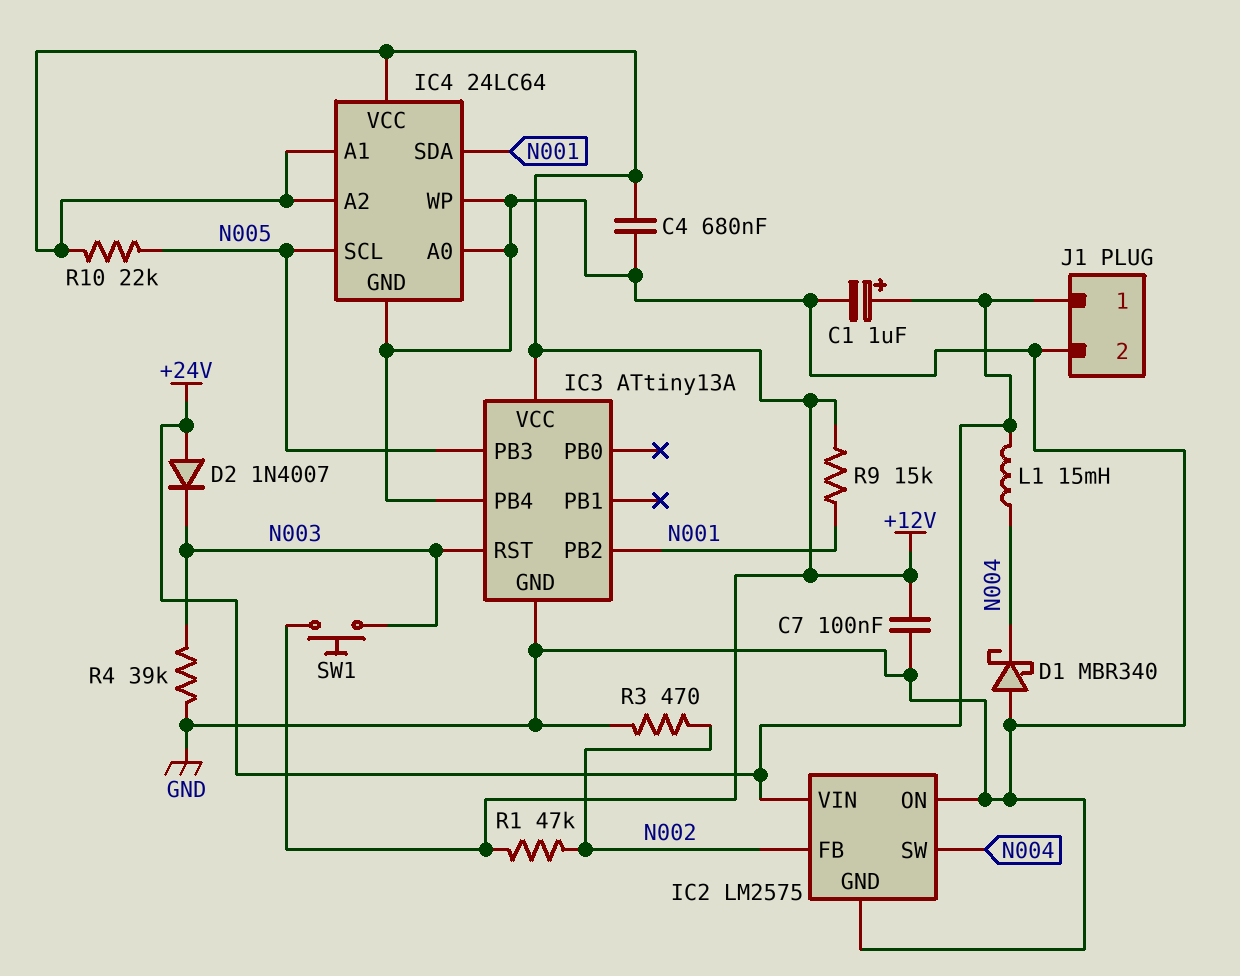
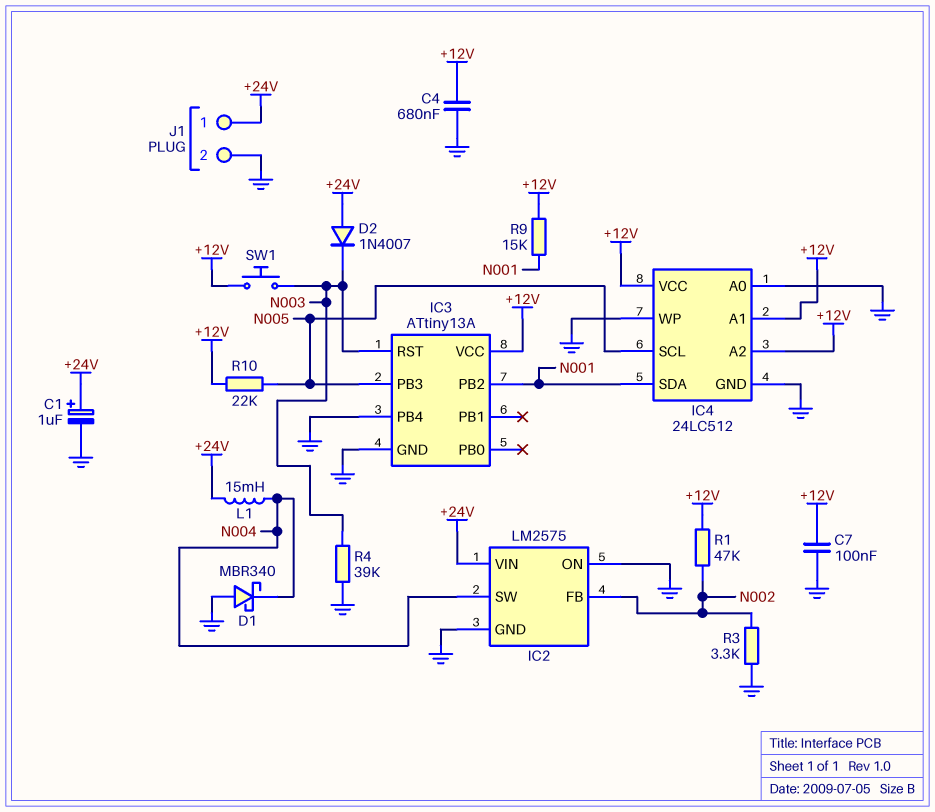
IC4: 24LC64 -> 24LC512
R3: 470 (GND, N002) -> 3.3k (GND, N002)

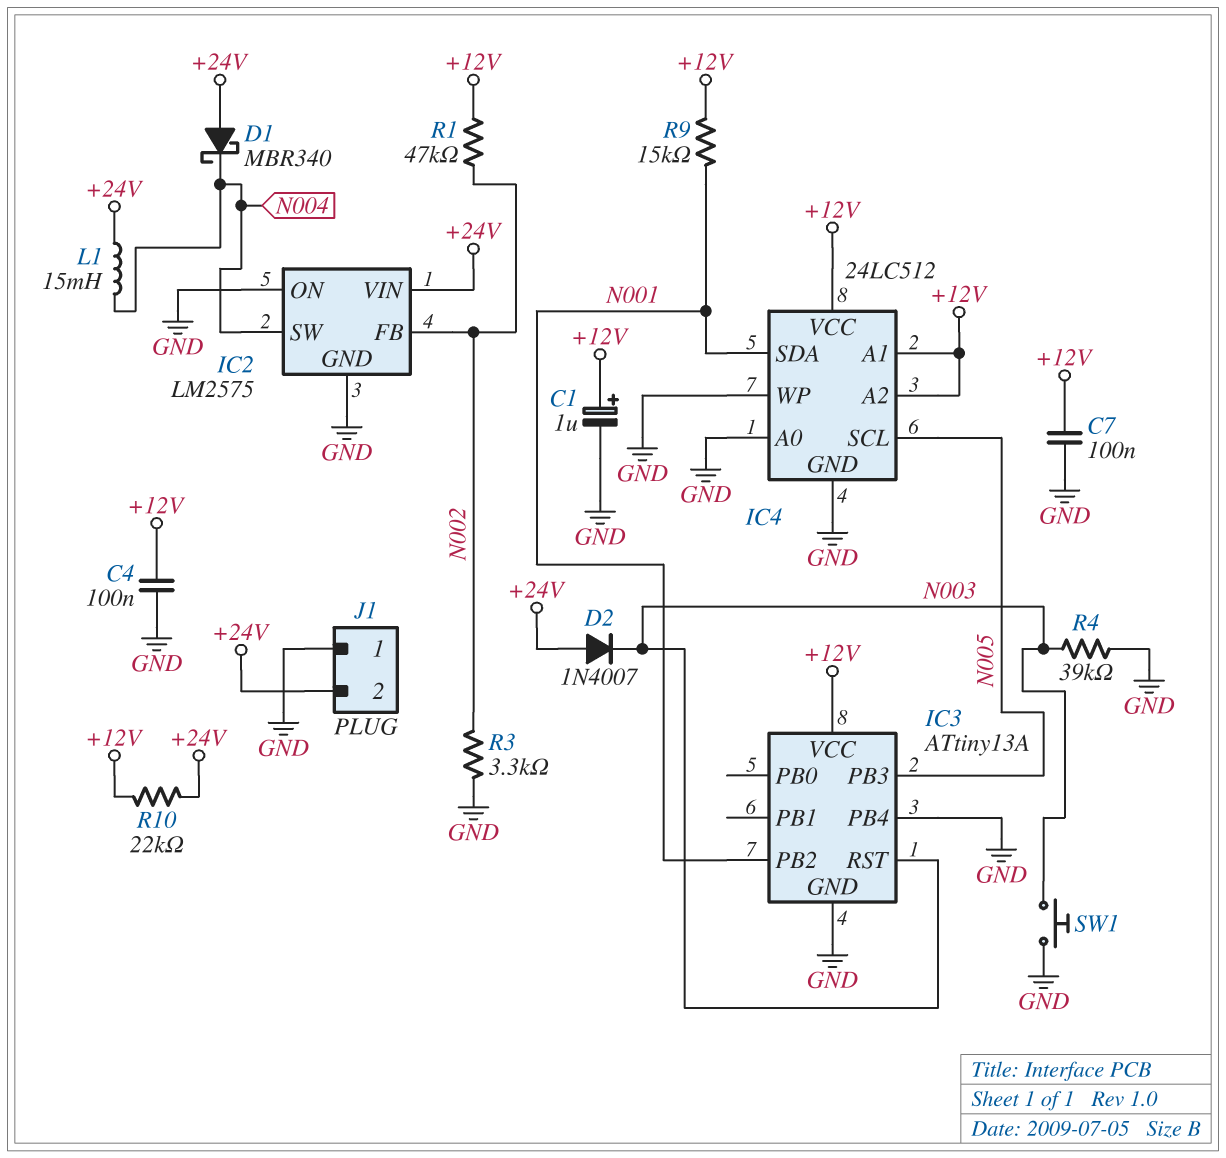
C1: 1uF (plus +24V, minus GND) -> 1uF (plus +12V, minus GND)
C4: 680nF (+12V, GND) -> 100nF (+12V, GND)
D1: schottky MBR340 (A GND, K N004) -> schottky MBR340 (A +24V, K N004)
J1 pin 1: +24V -> GND
J1 pin 2: GND -> +24V
R10: 22k (+12V, N005) -> 22k (+12V, +24V)
SW1: button (+12V, N003) -> button (GND, N003)

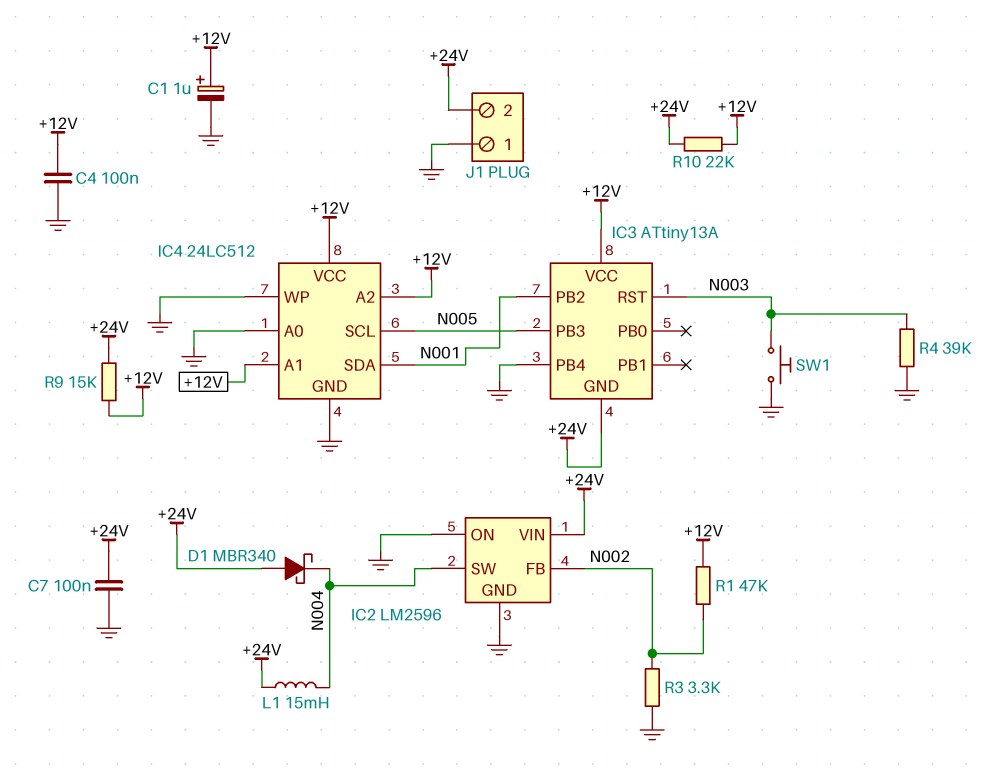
C7: 100nF (+12V, GND) -> 100nF (+24V, GND)
D2: diode 1N4007 (A +24V, K N003) -> none
IC2: LM2575 -> LM2596
IC3 pin GND: GND -> +24V
R9: 15k (+12V, N001) -> 15k (+12V, +24V)

